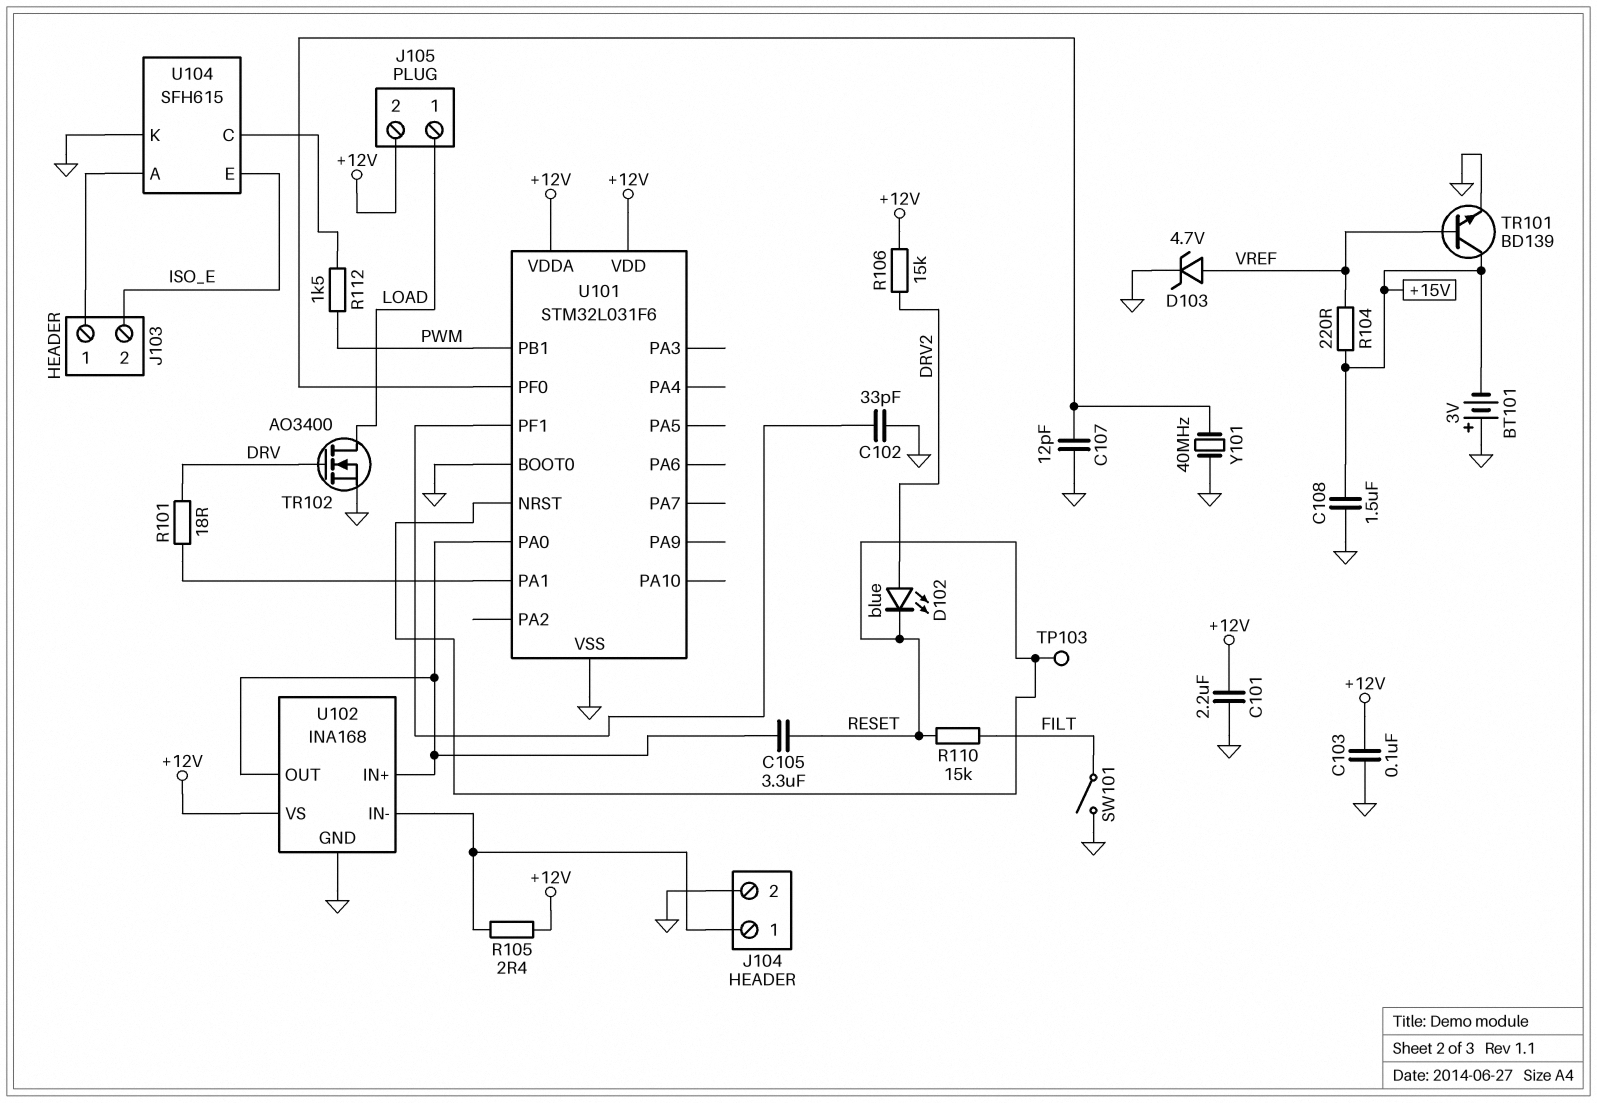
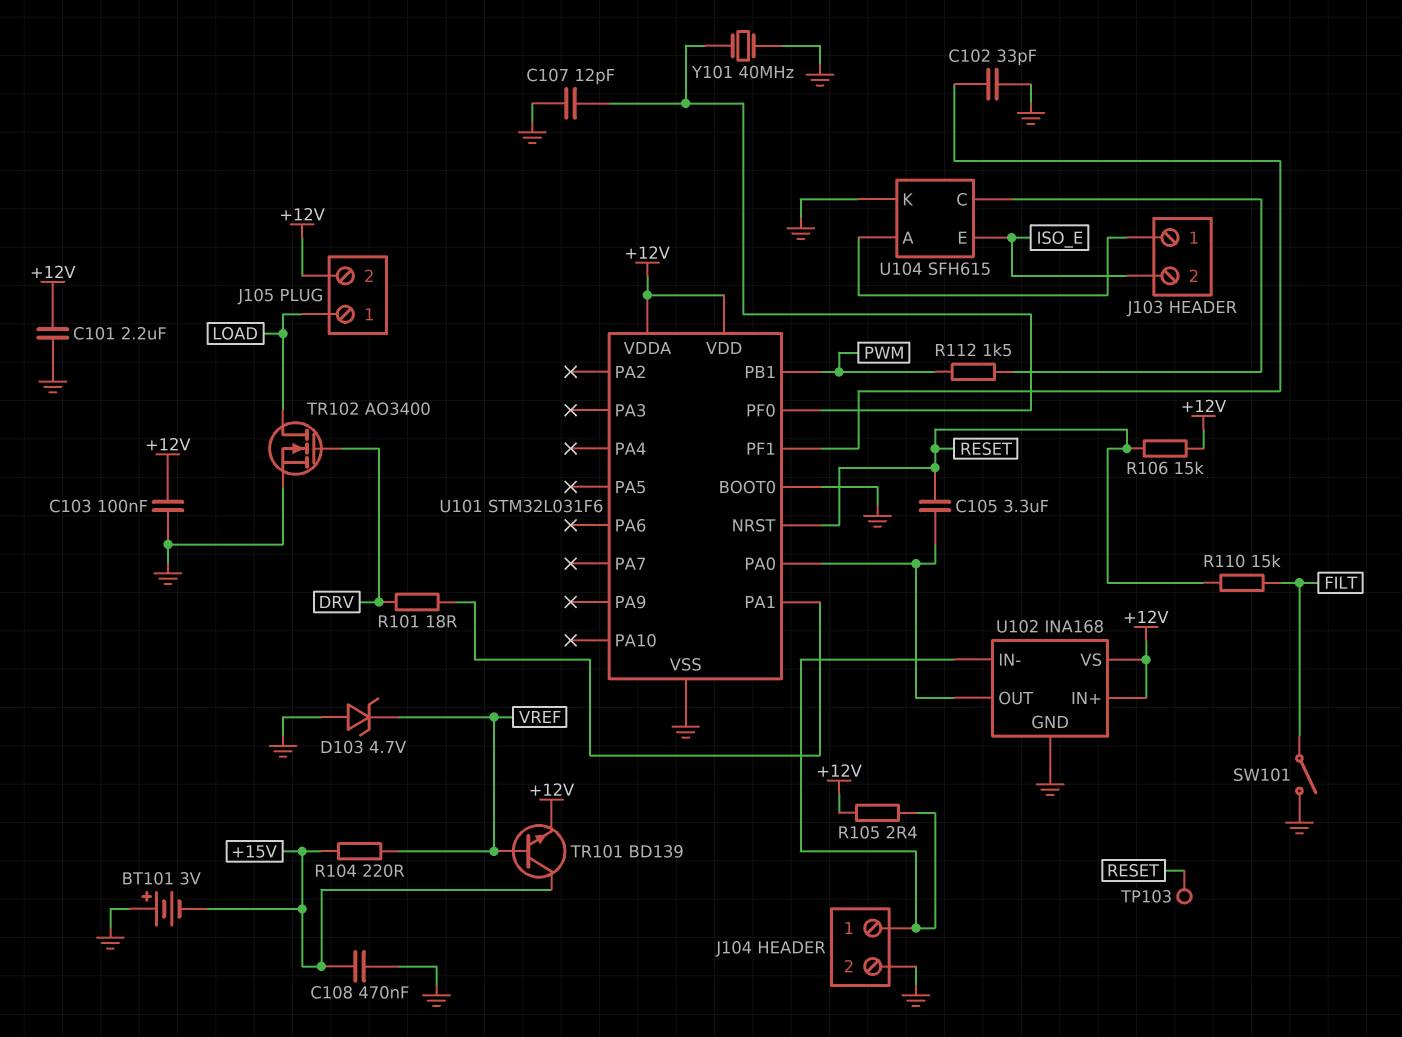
C108: 1.5uF (+15V, GND) -> 470nF (+15V, GND)
D102: LED blue (A DRV2, K RESET) -> none
D103: zener 4.7V (A VREF, K GND) -> zener 4.7V (A GND, K VREF)
R106: 15k (+12V, DRV2) -> 15k (+12V, RESET)
TR101: NPN BD139 (B VREF, C +15V, E GND) -> NPN BD139 (B VREF, C +15V, E +12V)
U102 pin IN+: U101/PA0 -> +12V

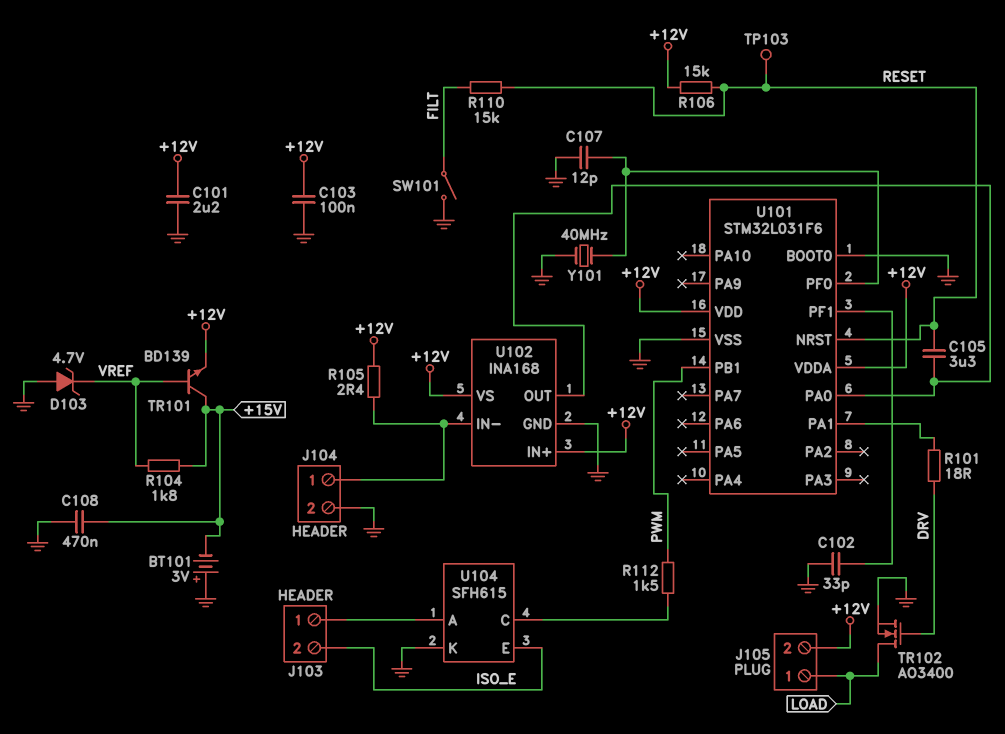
R104: 220 (+15V, VREF) -> 1.8k (+15V, VREF)

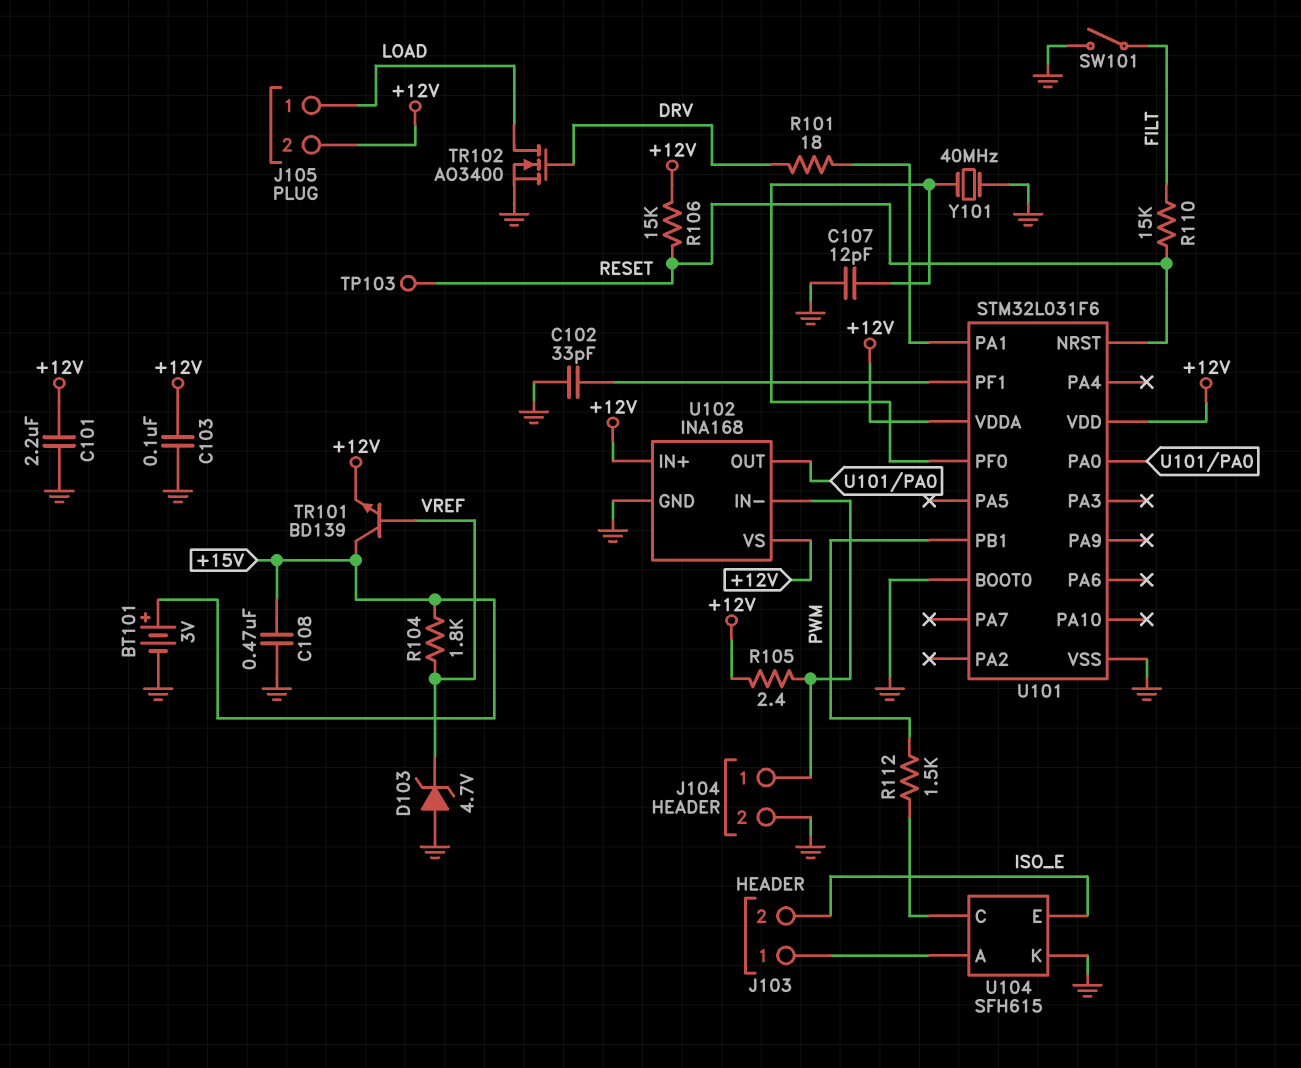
BT101: 3V (plus GND, minus +15V) -> 3V (plus +15V, minus GND)
C105: 3.3uF (RESET, U101/PA0) -> none

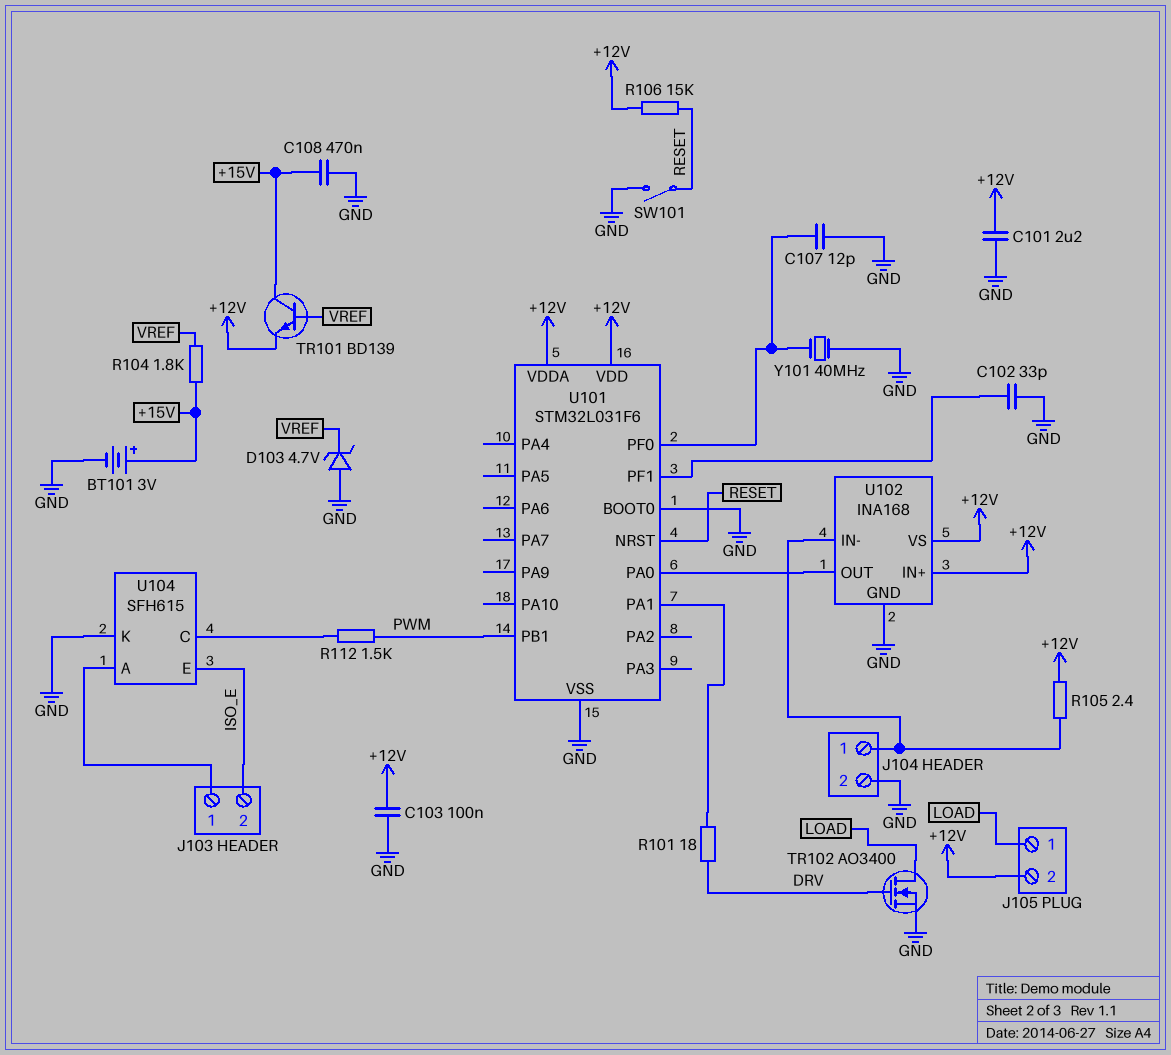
R110: 15k (FILT, RESET) -> none
SW101: switch (FILT, GND) -> switch (GND, RESET)
TP103: test point (RESET) -> none

